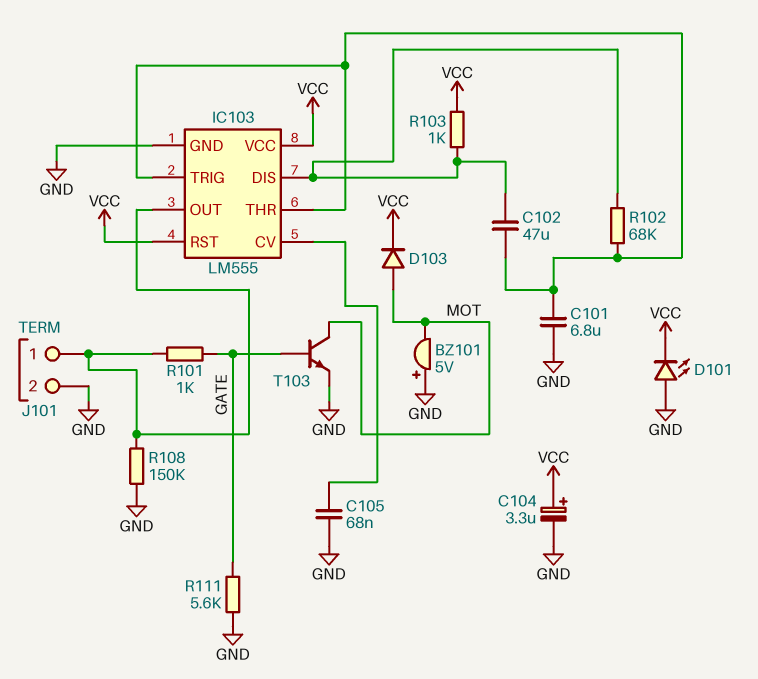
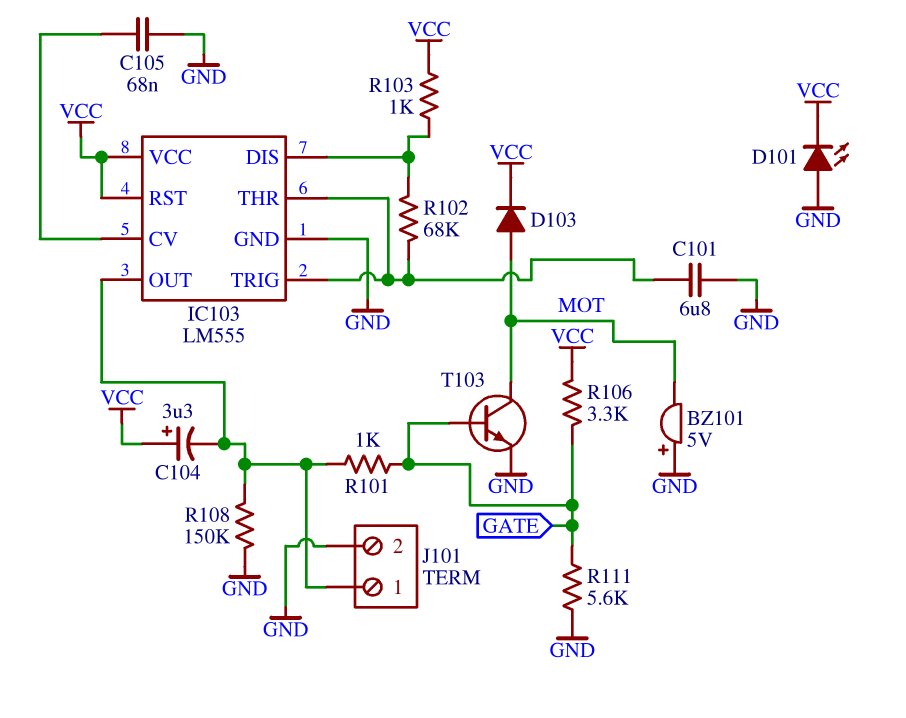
C102: 47uF (IC103/DIS, IC103/THR) -> none
C104: 3.3uF (plus VCC, minus GND) -> 3.3uF (plus VCC, minus IC103/OUT)
R106: none -> 3.3k (GATE, VCC)

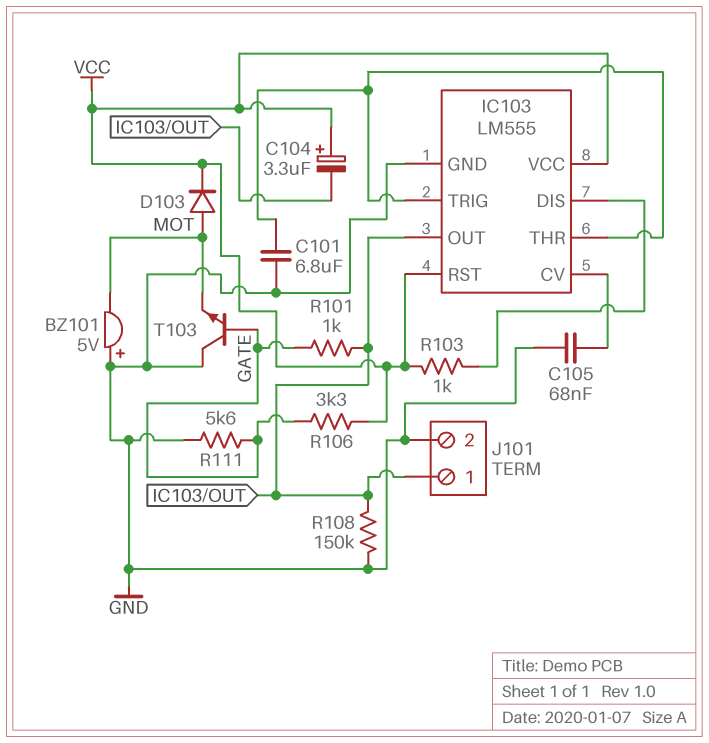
D101: LED (A GND, K VCC) -> none
R102: 68k (IC103/DIS, IC103/THR) -> none
T103: NPN (B GATE, C MOT, E GND) -> NPN (B GATE, C GND, E MOT)

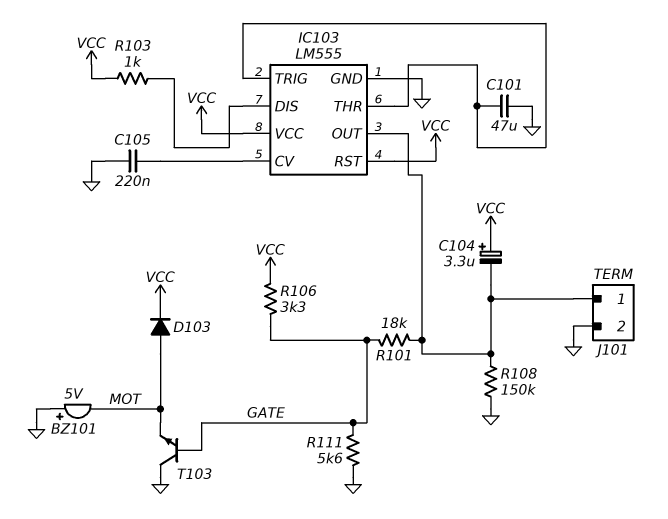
C101: 6.8uF (GND, IC103/THR) -> 47uF (GND, IC103/THR)
C105: 68nF (GND, IC103/CV) -> 220nF (GND, IC103/CV)
R101: 1k (GATE, IC103/OUT) -> 18k (GATE, IC103/OUT)

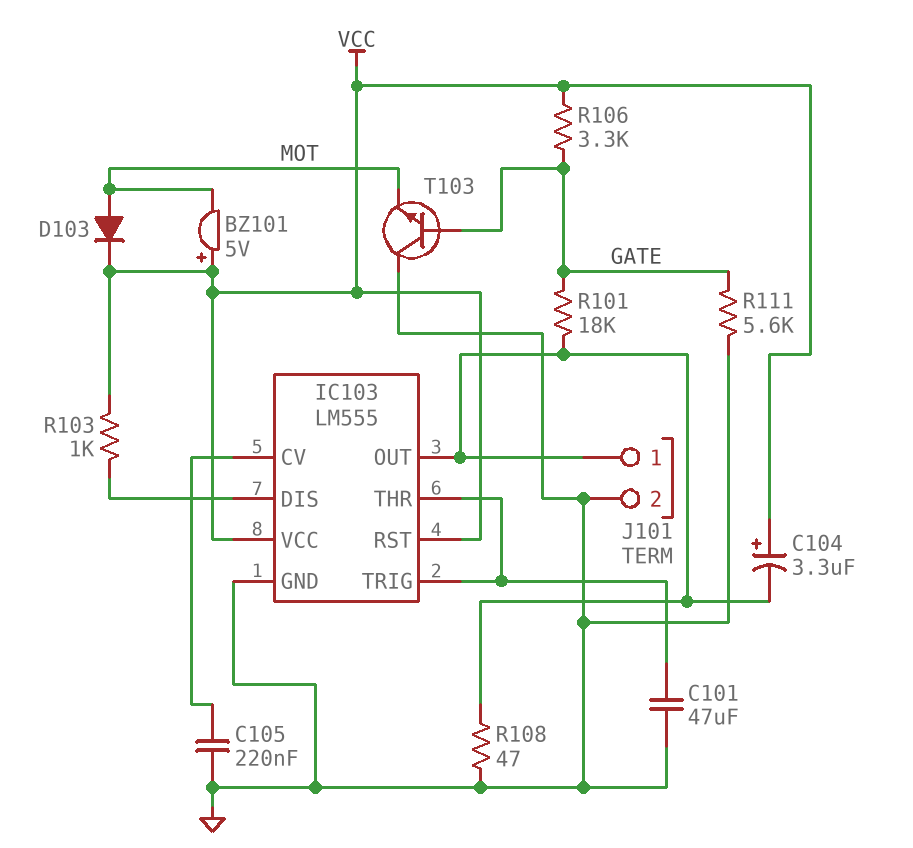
BZ101: buzzer 5V (plus GND, minus MOT) -> buzzer 5V (plus VCC, minus MOT)
R108: 150k (GND, IC103/OUT) -> 47 (GND, IC103/OUT)

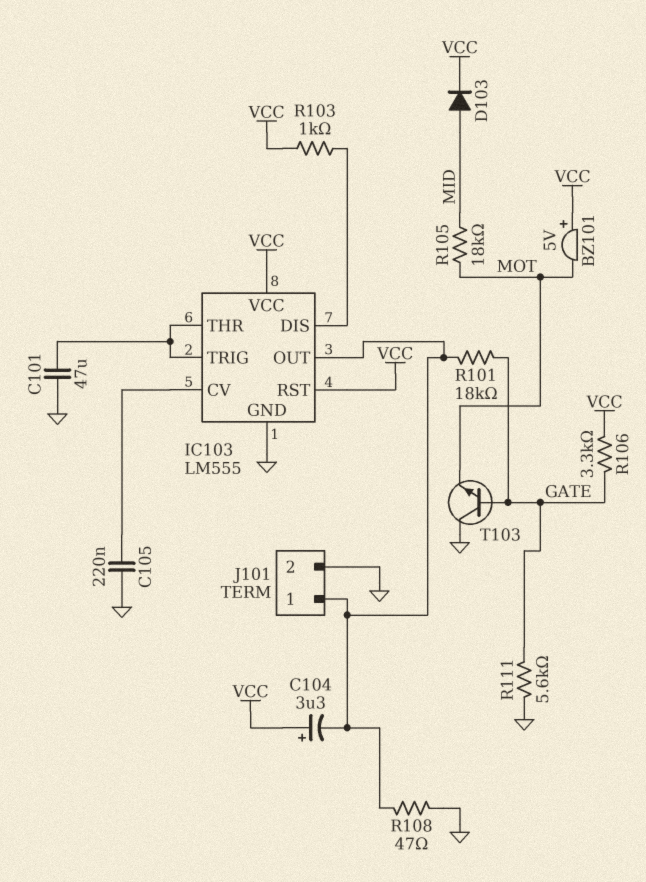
D103: diode (A MOT, K VCC) -> diode (A MID, K VCC)
R105: none -> 18k (MID, MOT)

